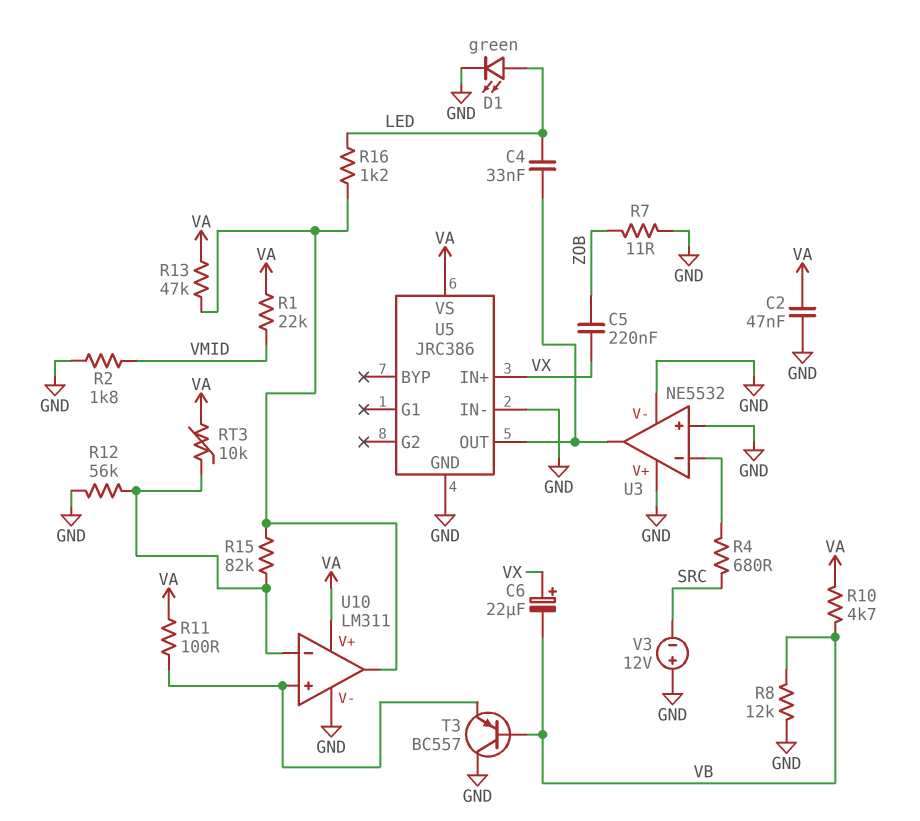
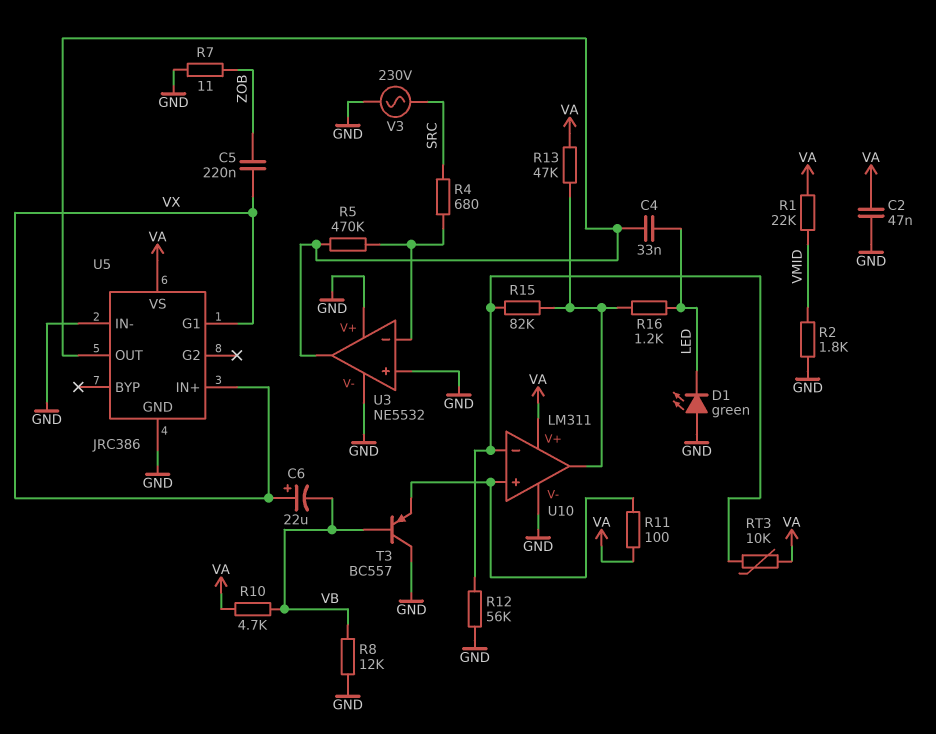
D1: LED green (A LED, K GND) -> LED green (A GND, K LED)
R5: none -> 470k (U3/in-, U3/out)
U5 pin G1: none -> VX
V3: 12V (plus GND, minus SRC) -> AC 230V (GND, SRC)

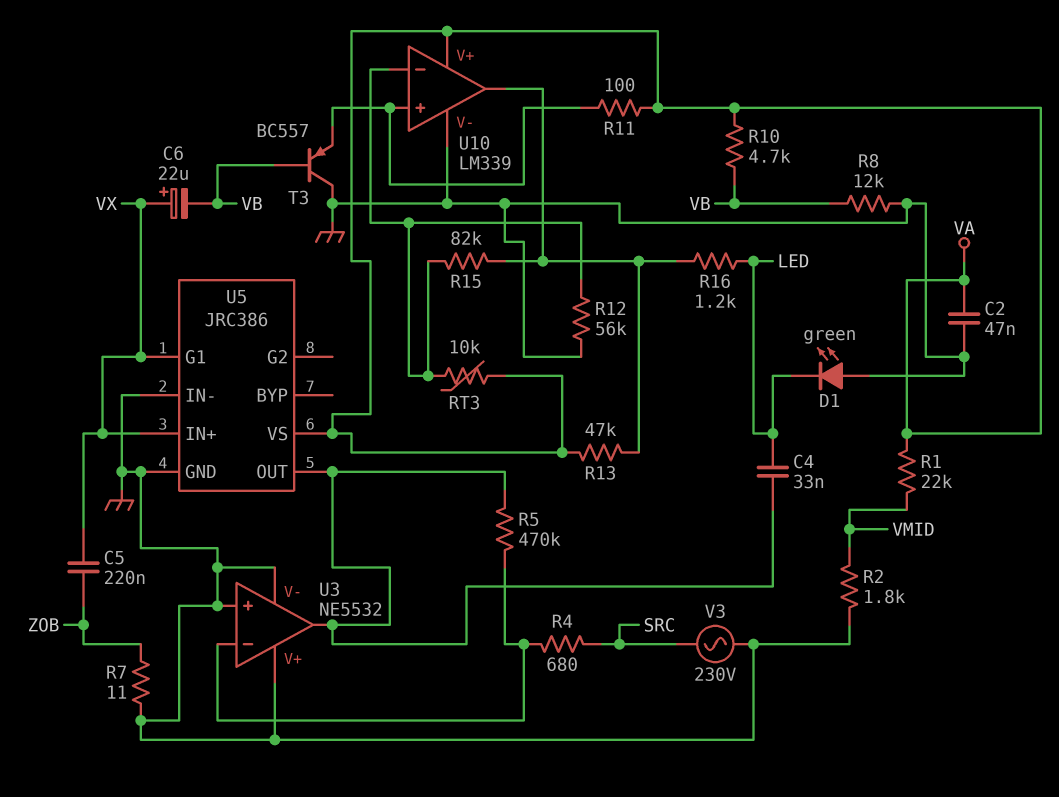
U10: LM311 -> LM339

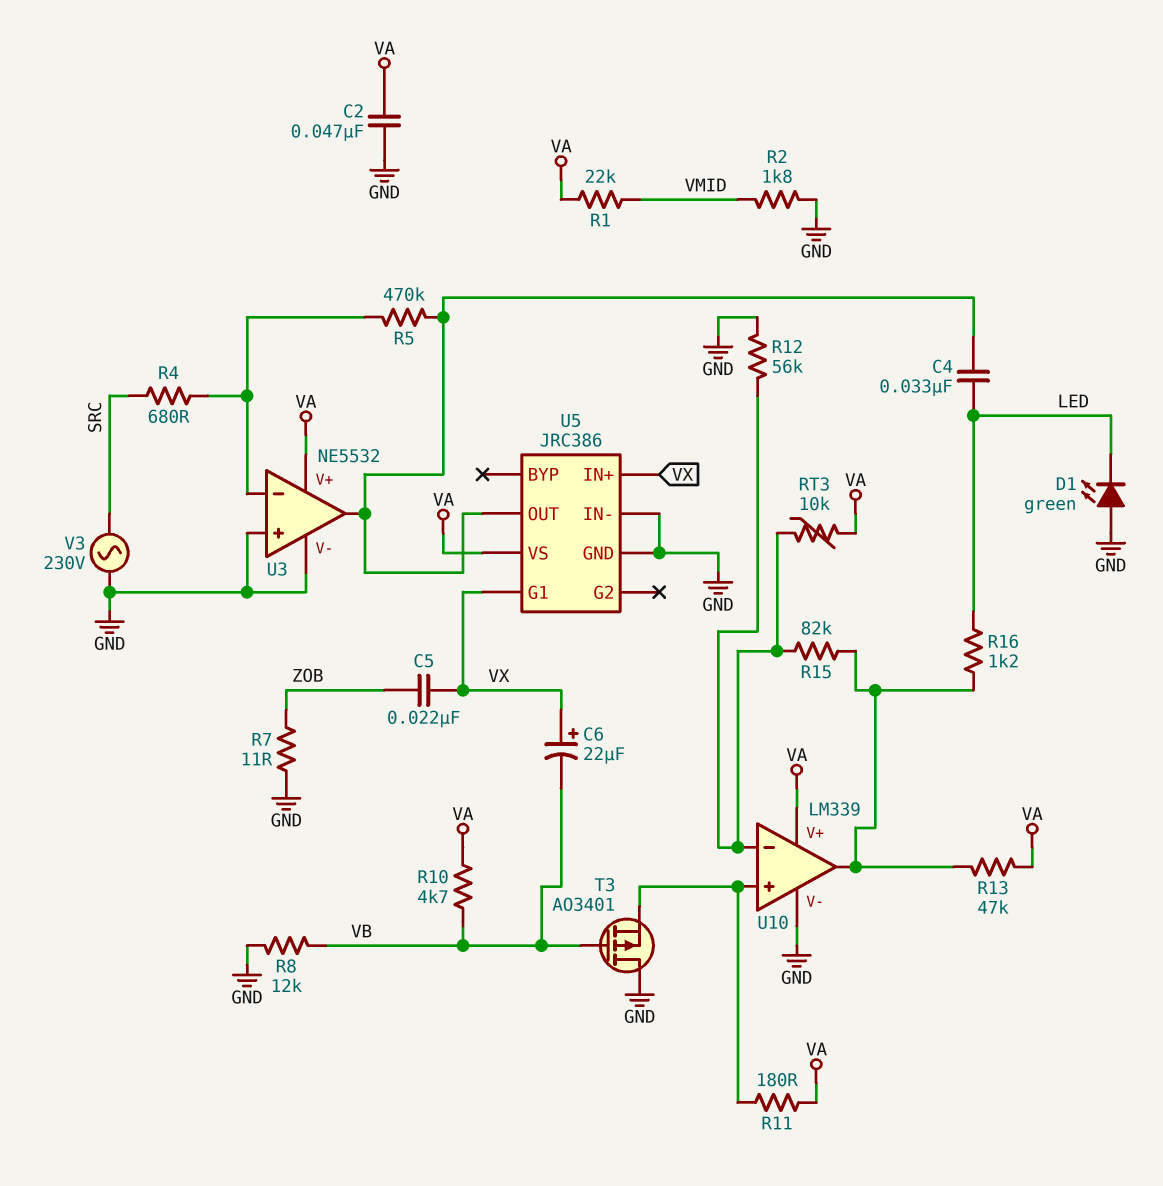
C5: 220nF (VX, ZOB) -> 22nF (VX, ZOB)
R11: 100 (U10/in+, VA) -> 180 (U10/in+, VA)
T3: PNP BC557 (B VB, C GND, E U10/in+) -> PMOS AO3401 (G VB, D GND, S U10/in+)
U3 pin V+: GND -> VA

